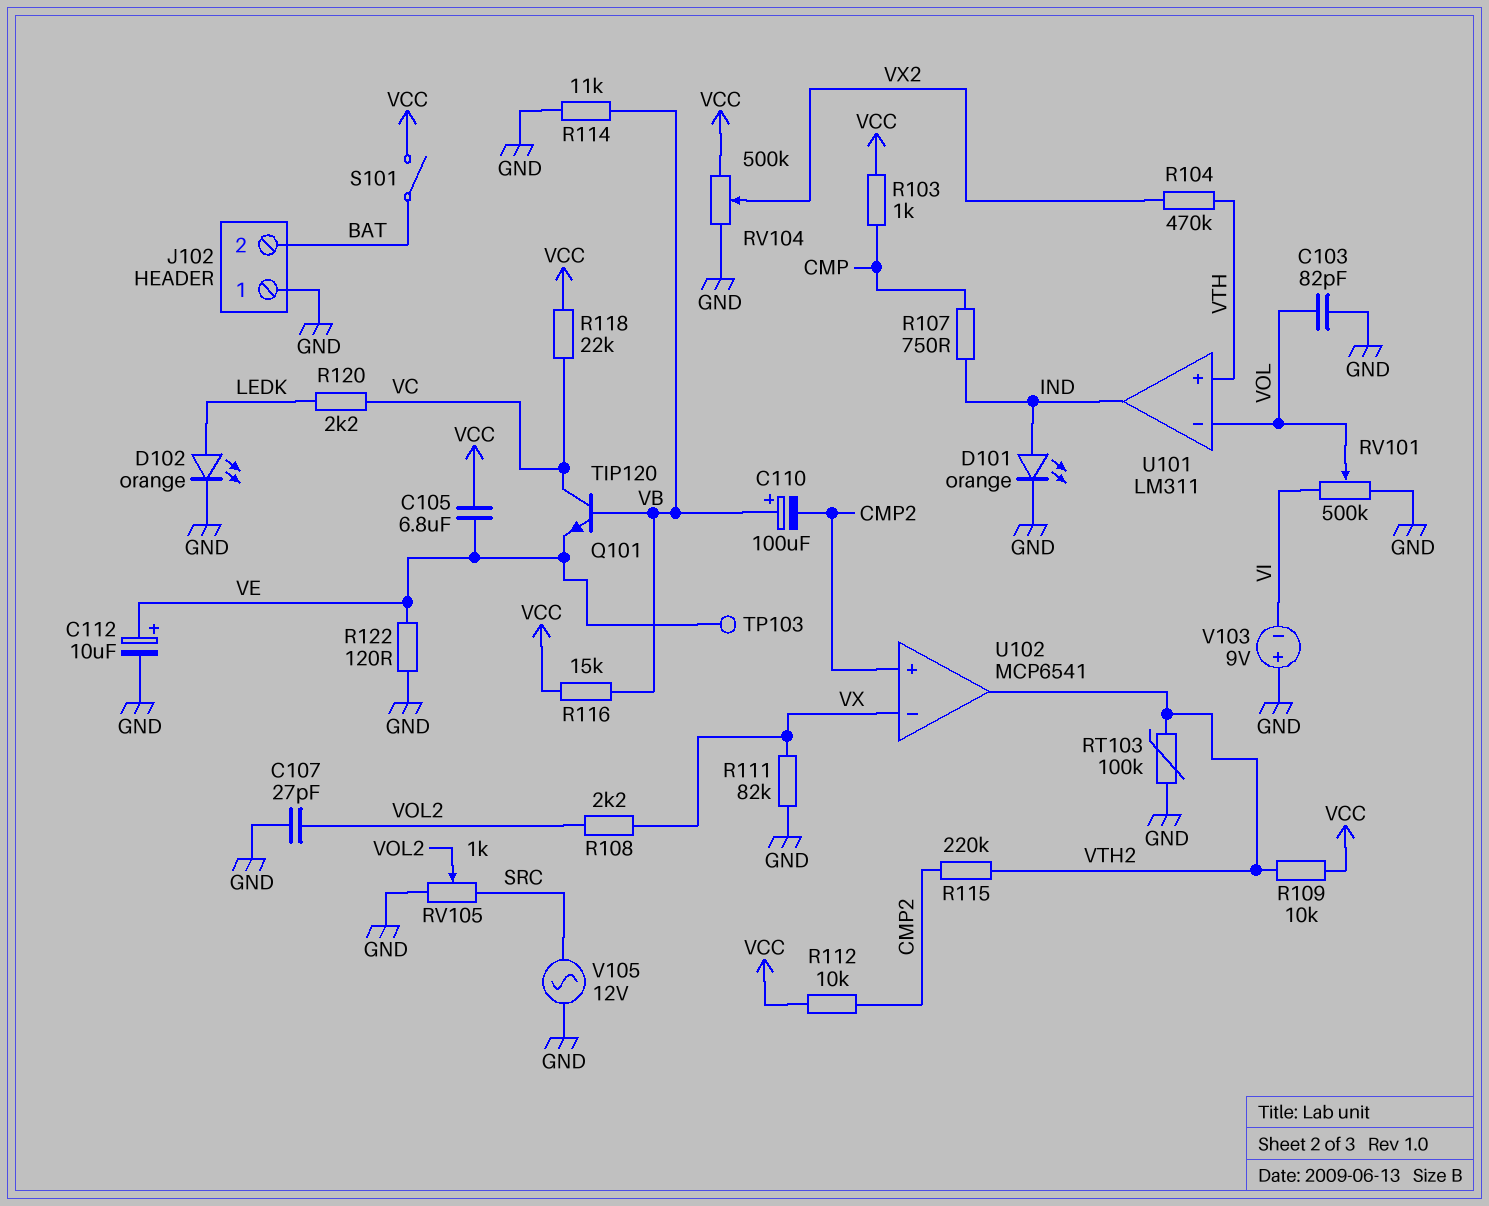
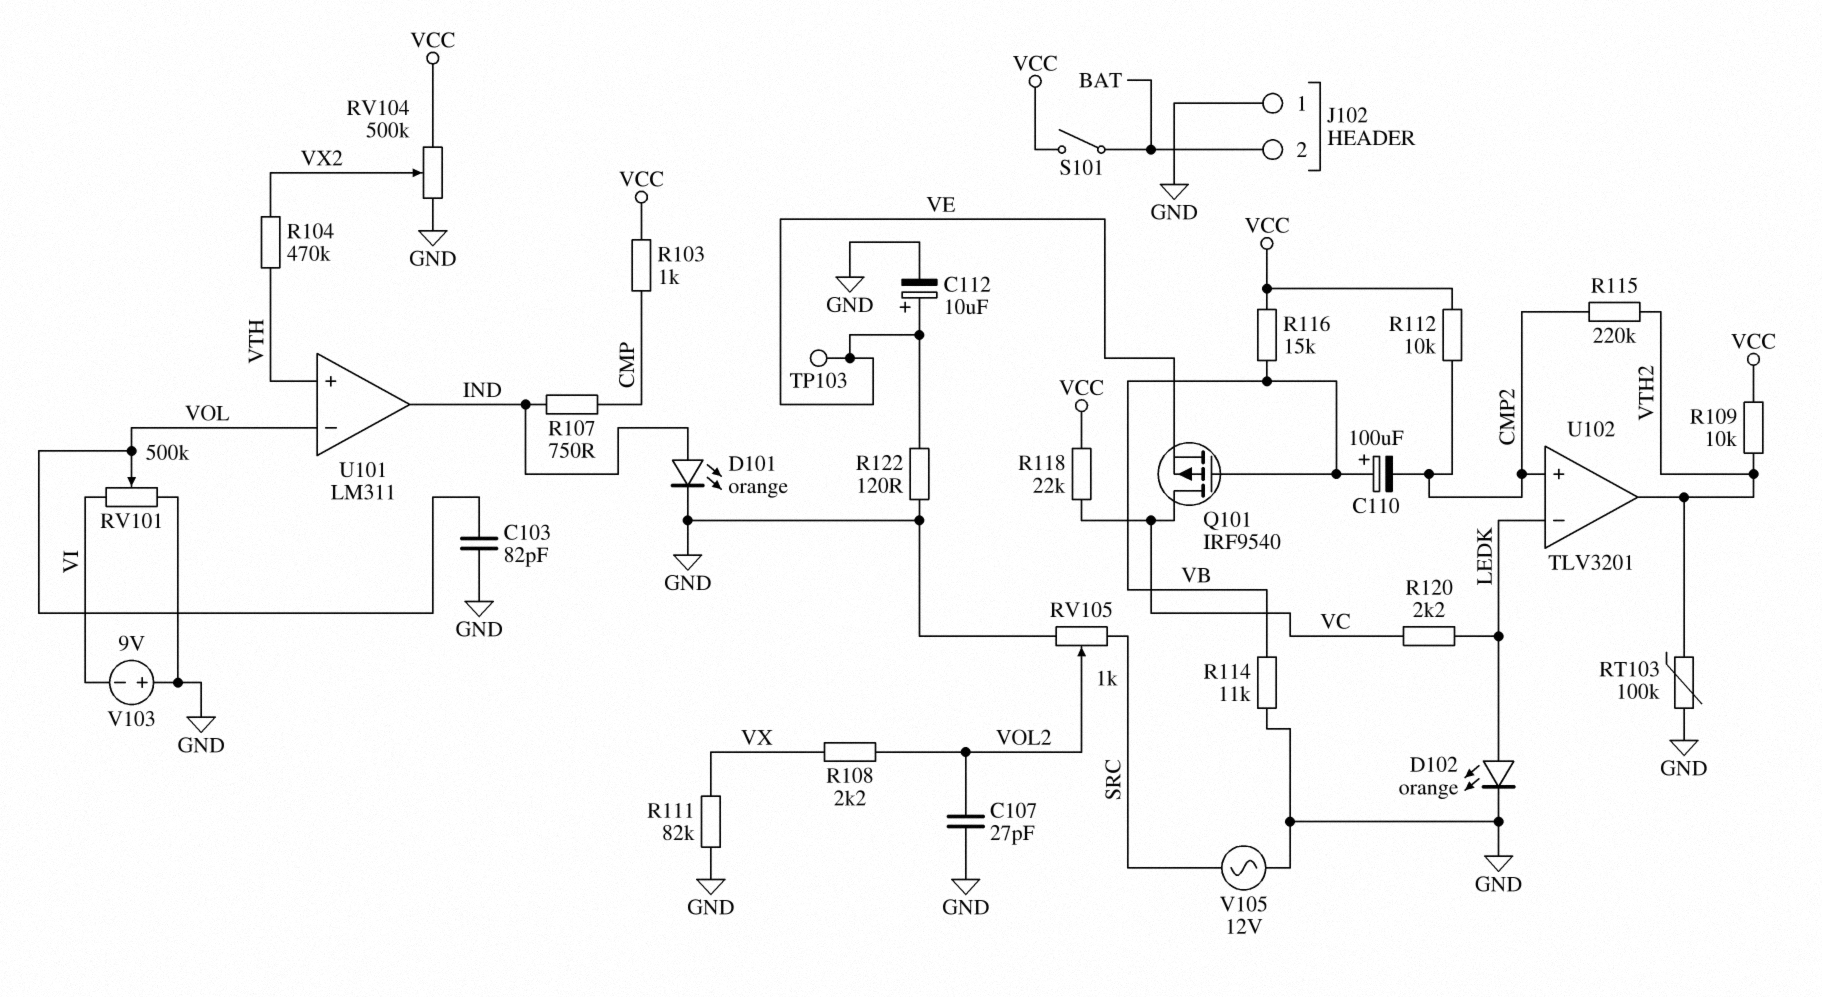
C105: 6.8uF (VCC, VE) -> none
Q101: NPN TIP120 (B VB, C VC, E VE) -> PMOS IRF9540 (G VB, D VC, S VE)
U102: MCP6541 -> TLV3201
U102 pin in-: VX -> LEDK

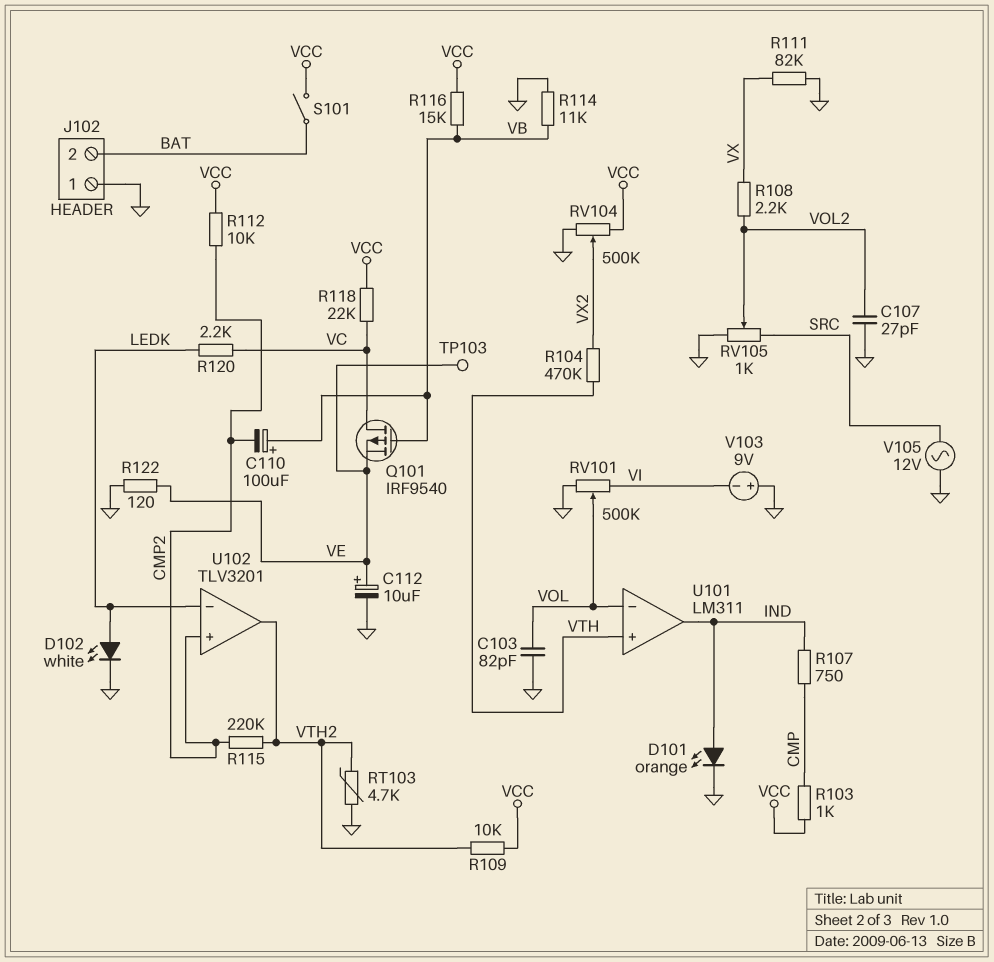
D102: LED orange (A LEDK, K GND) -> LED white (A LEDK, K GND)
RT103: 100k (GND, VTH2) -> 4.7k (GND, VTH2)

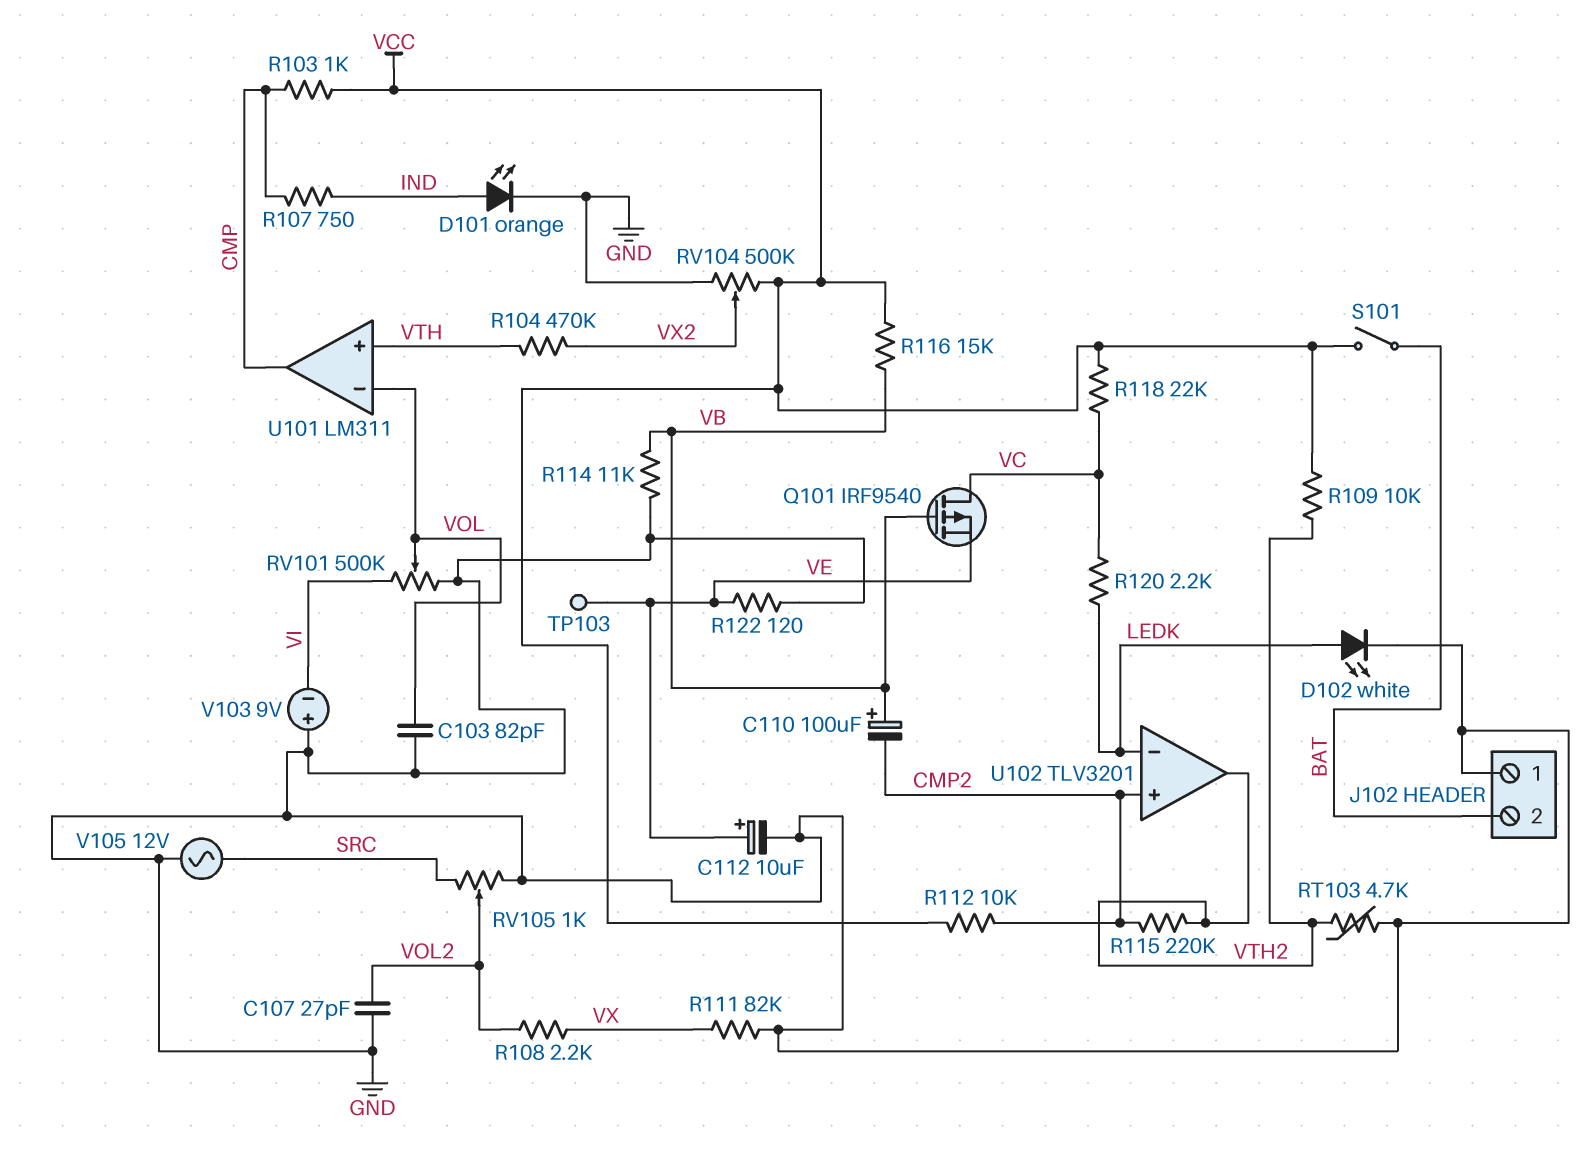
U101 pin out: IND -> CMP

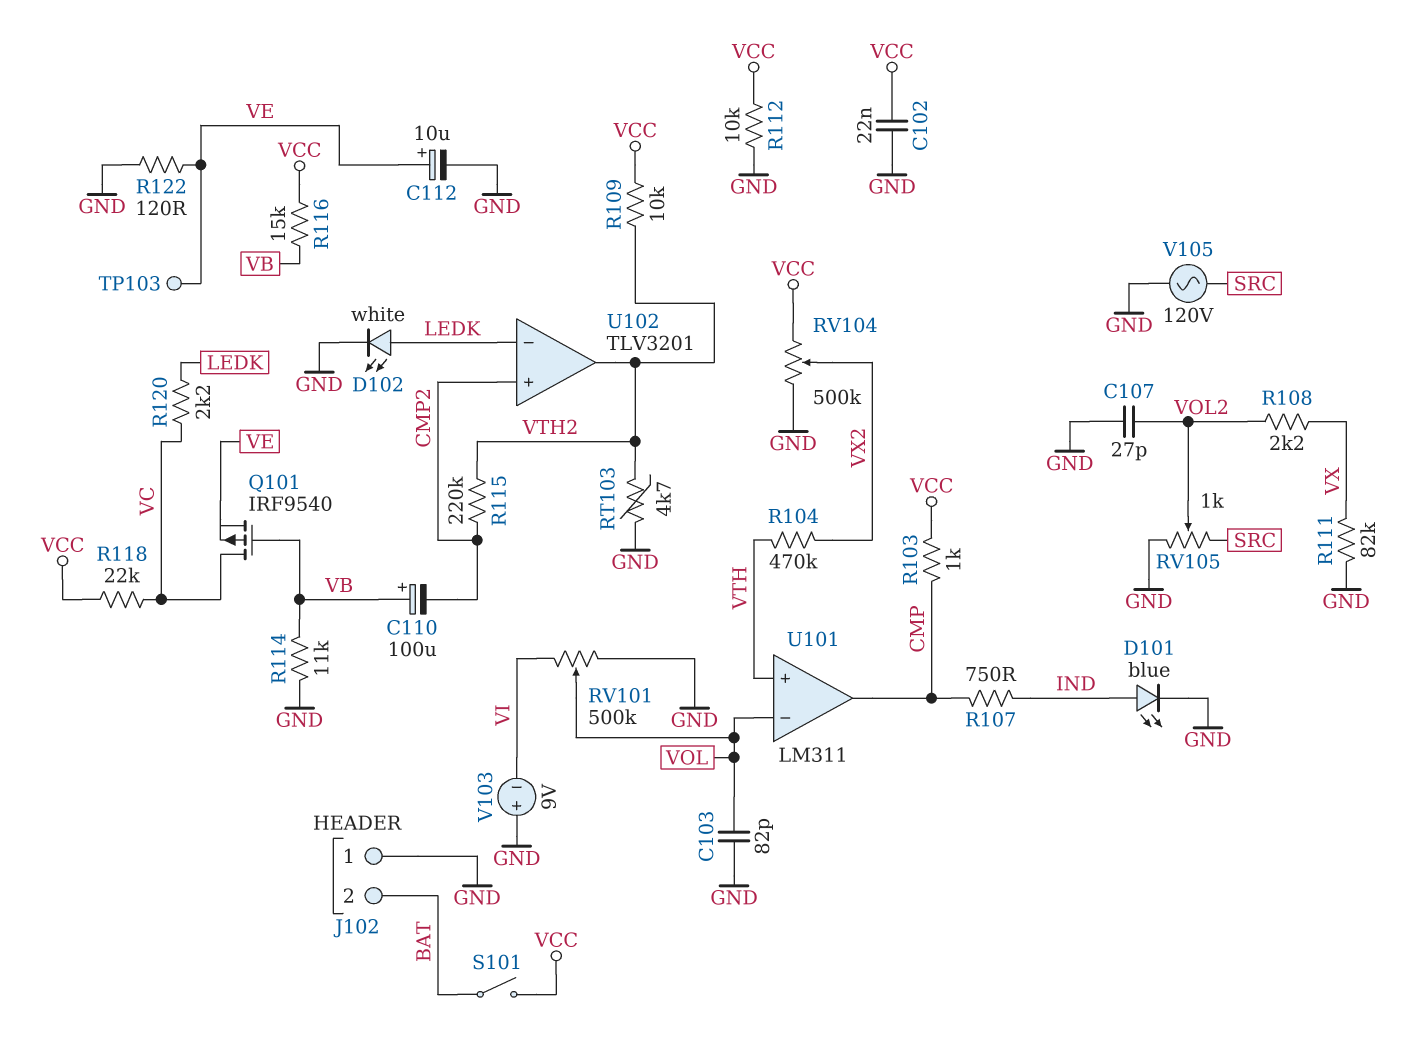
C102: none -> 22nF (GND, VCC)
D101: LED orange (A IND, K GND) -> LED blue (A IND, K GND)
R112: 10k (CMP2, VCC) -> 10k (GND, VCC)
V105: AC 12V (GND, SRC) -> AC 120V (GND, SRC)

